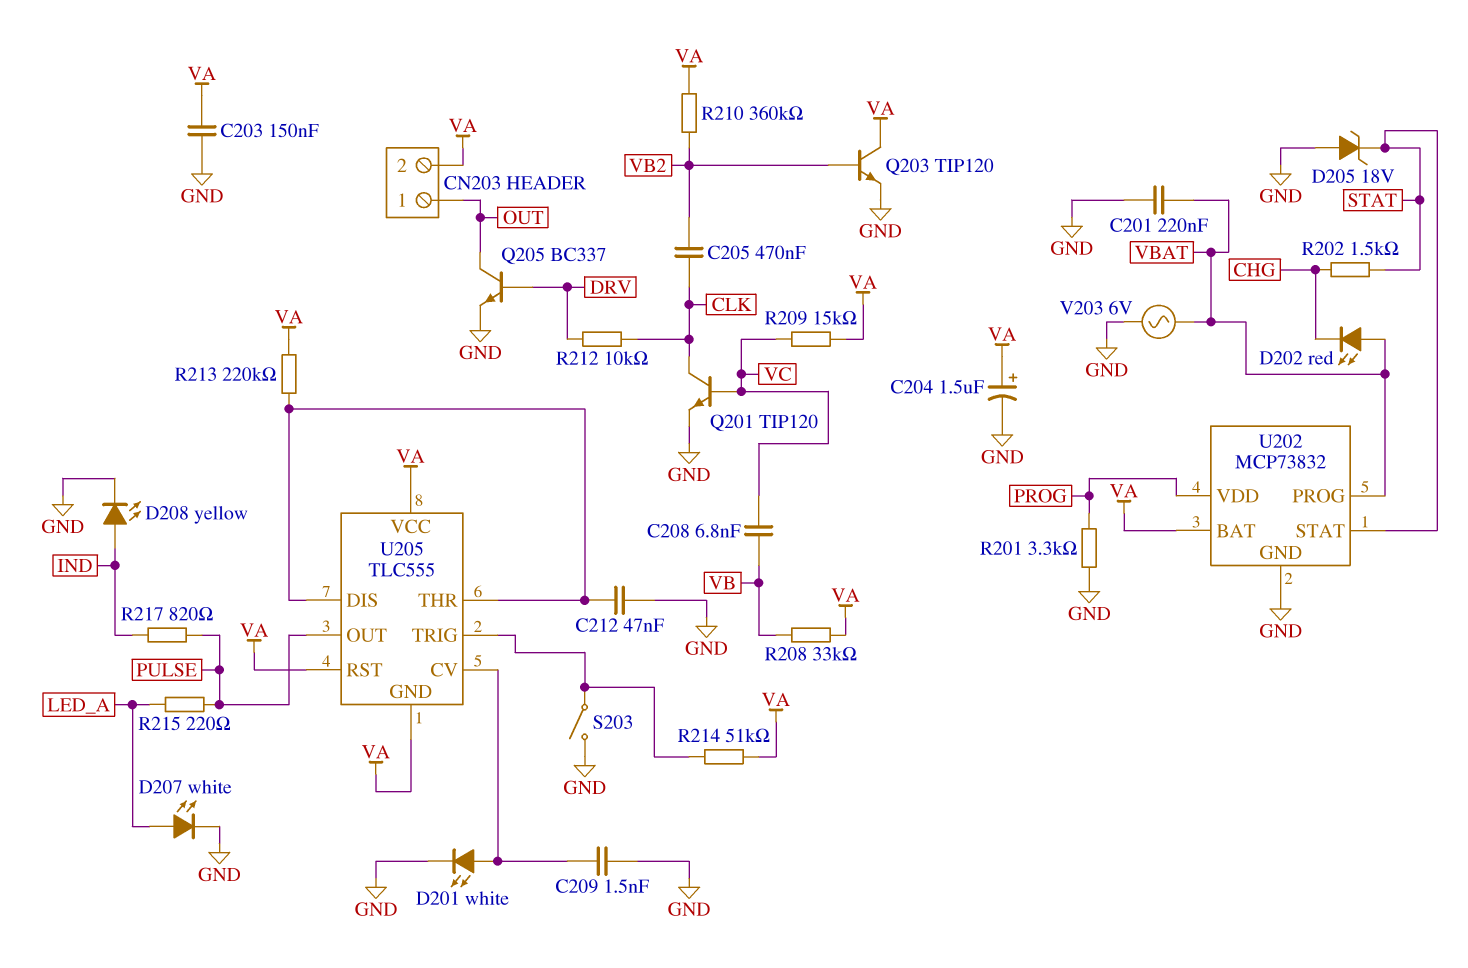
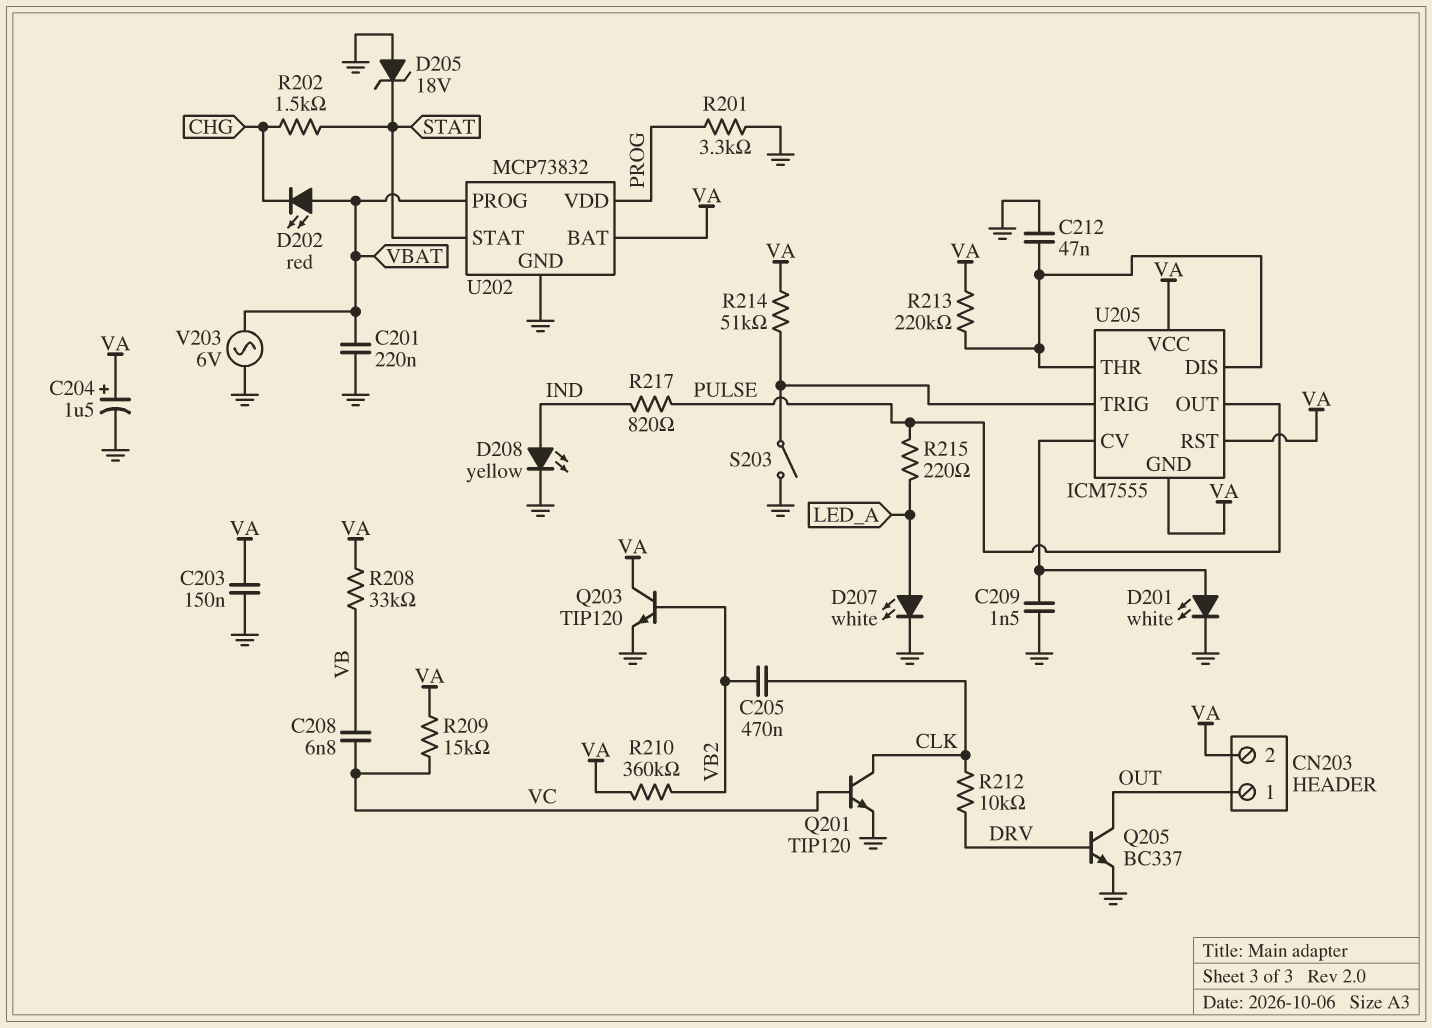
U205: TLC555 -> ICM7555

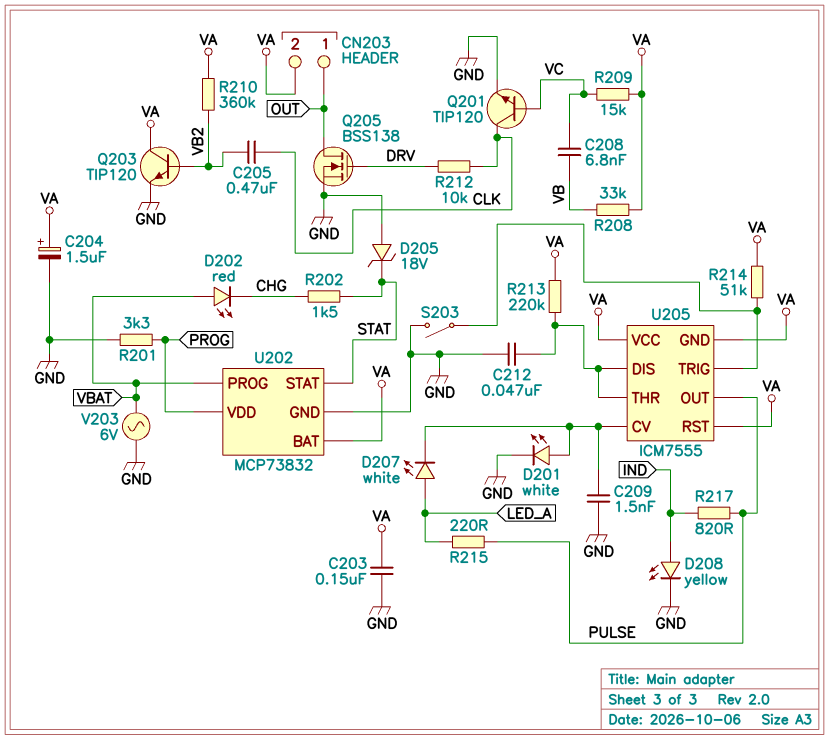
C201: 220nF (GND, VBAT) -> none
D207: LED white (A LED_A, K GND) -> LED white (A LED_A, K U205/CV)
Q205: NPN BC337 (B DRV, C OUT, E GND) -> NMOS BSS138 (G DRV, D OUT, S GND)

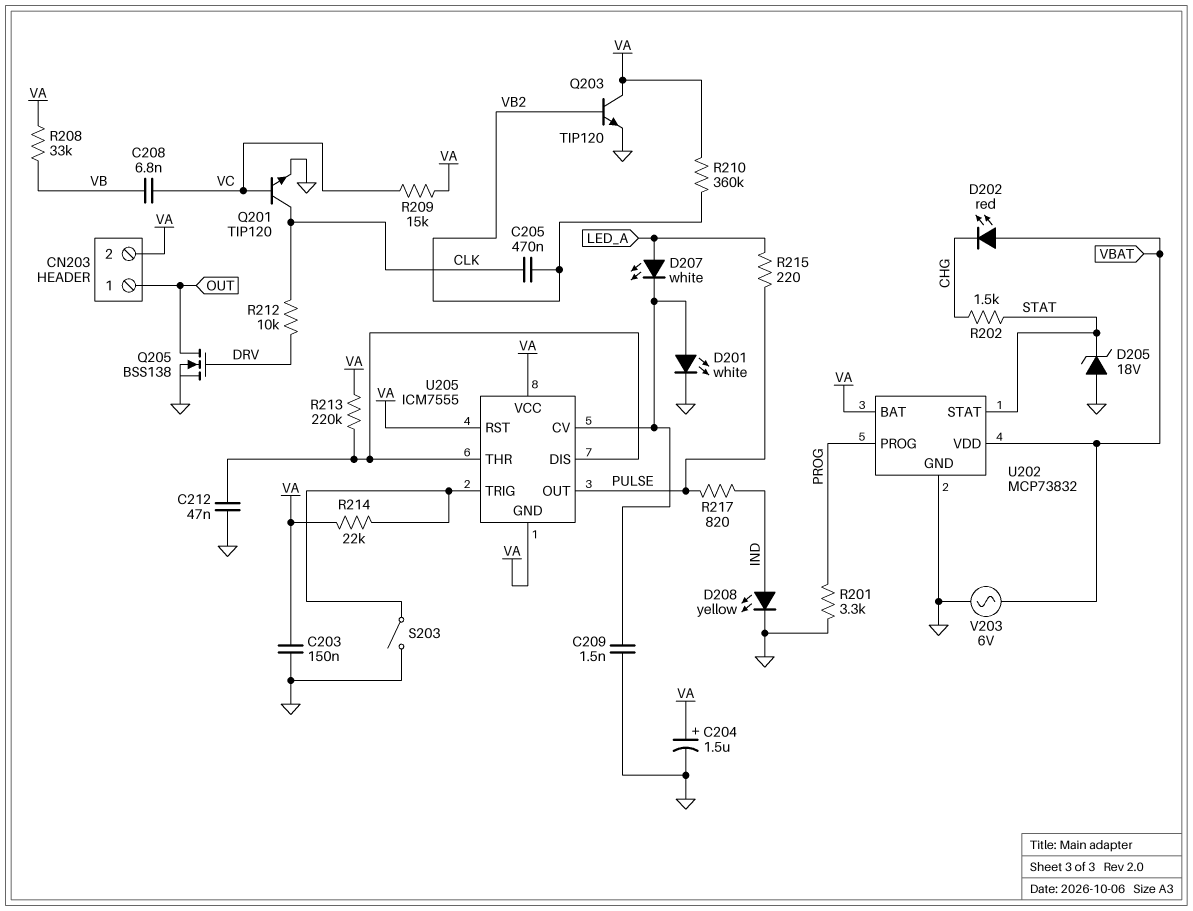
R214: 51k (U205/TRIG, VA) -> 22k (U205/TRIG, VA)
U202 pin PROG: VBAT -> PROG
U202 pin VDD: PROG -> VBAT

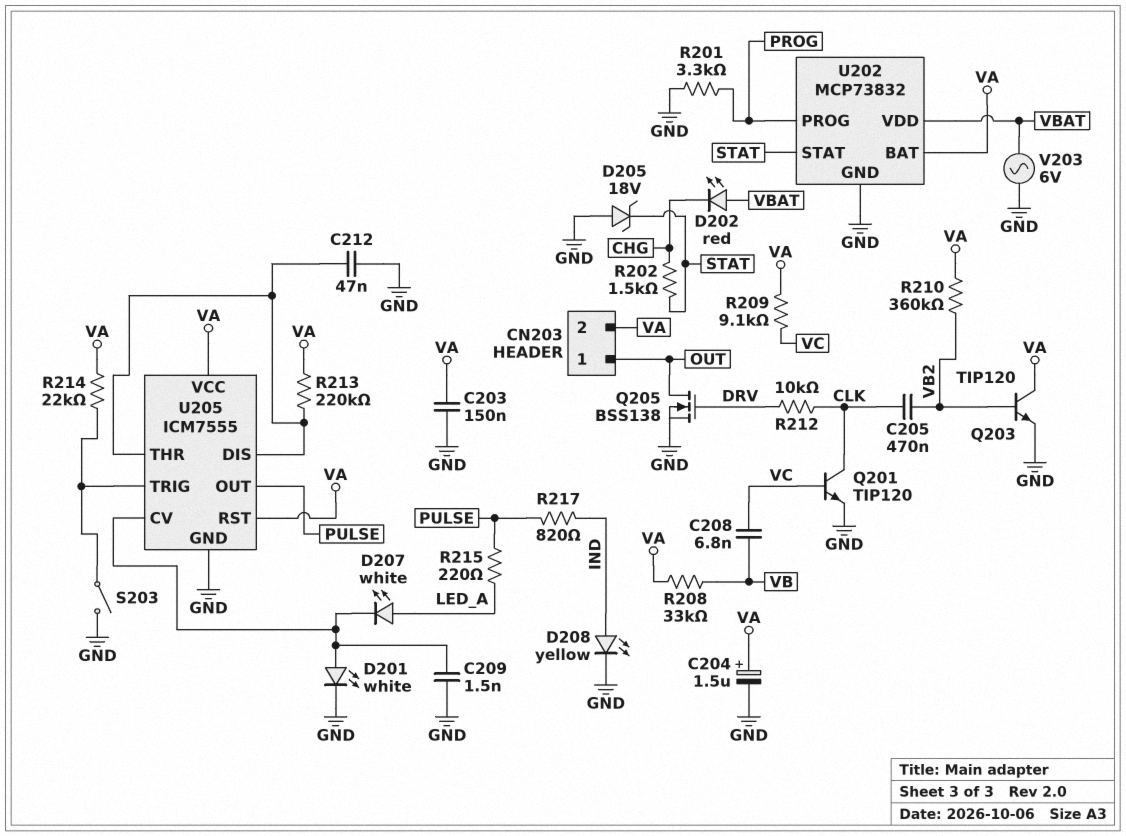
R209: 15k (VA, VC) -> 9.1k (VA, VC)
U205 pin GND: VA -> GND

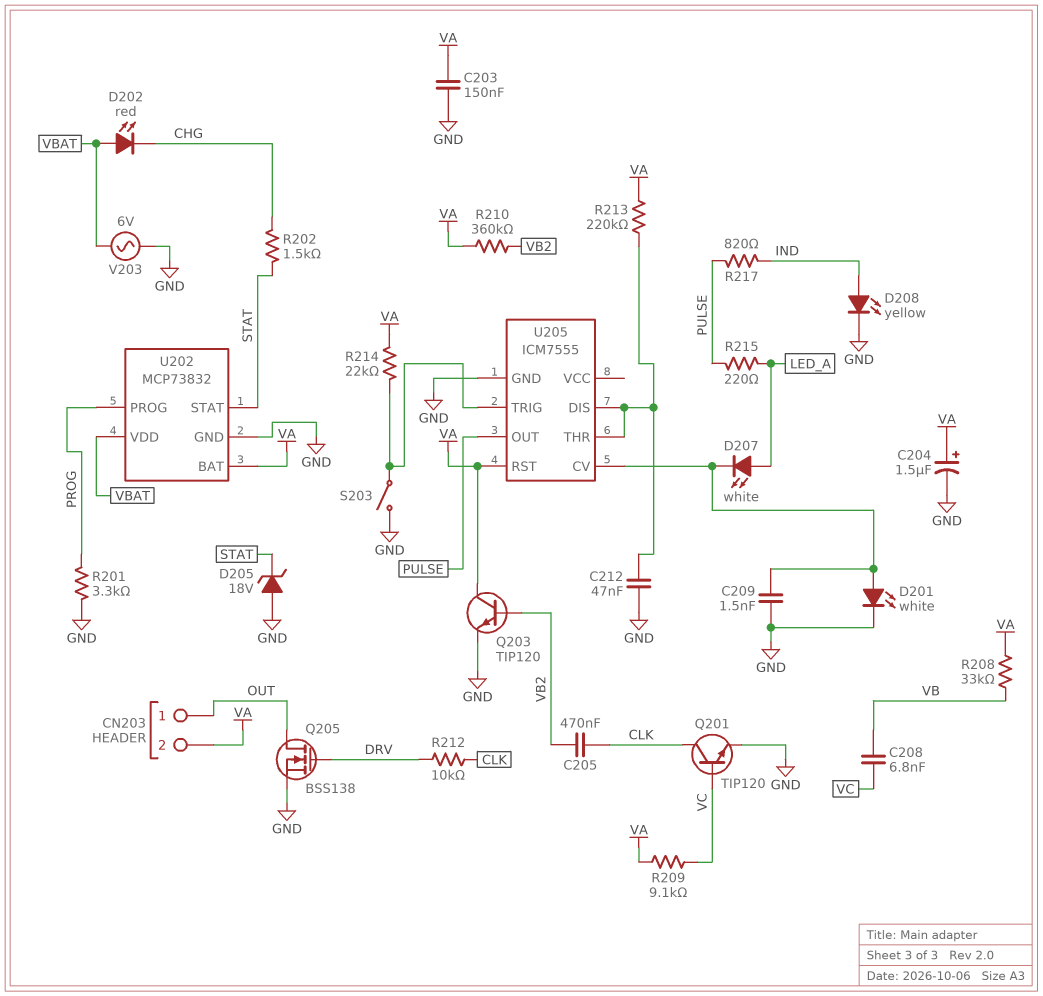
U205 pin VCC: VA -> none

